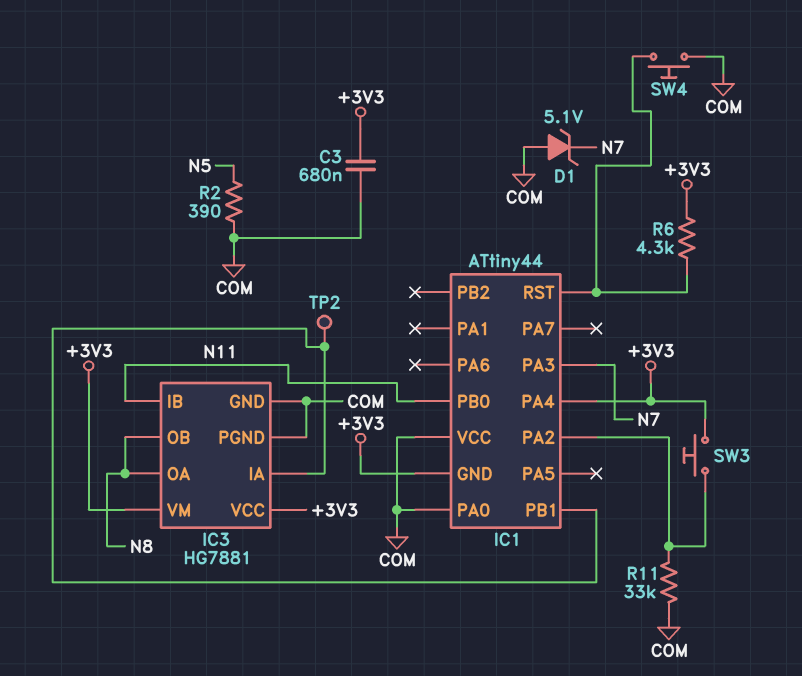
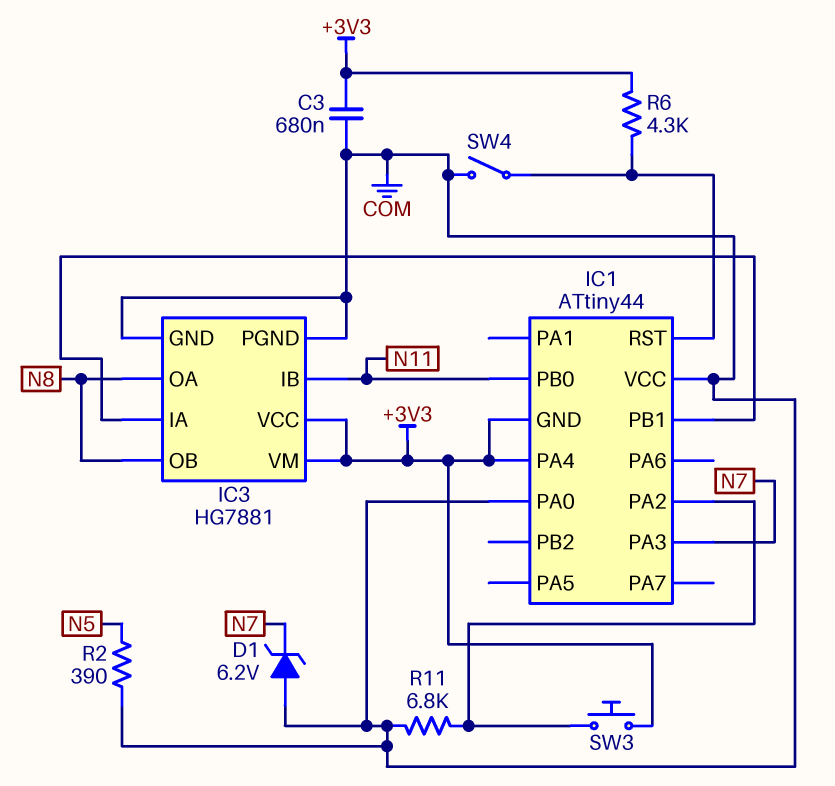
D1: zener 5.1V (A COM, K N7) -> zener 6.2V (A COM, K N7)
R11: 33k (COM, IC1/PA2) -> 6.8k (COM, IC1/PA2)
SW4: button (COM, IC1/RST) -> switch (COM, IC1/RST)
TP2: test point (IC1/PB1) -> none

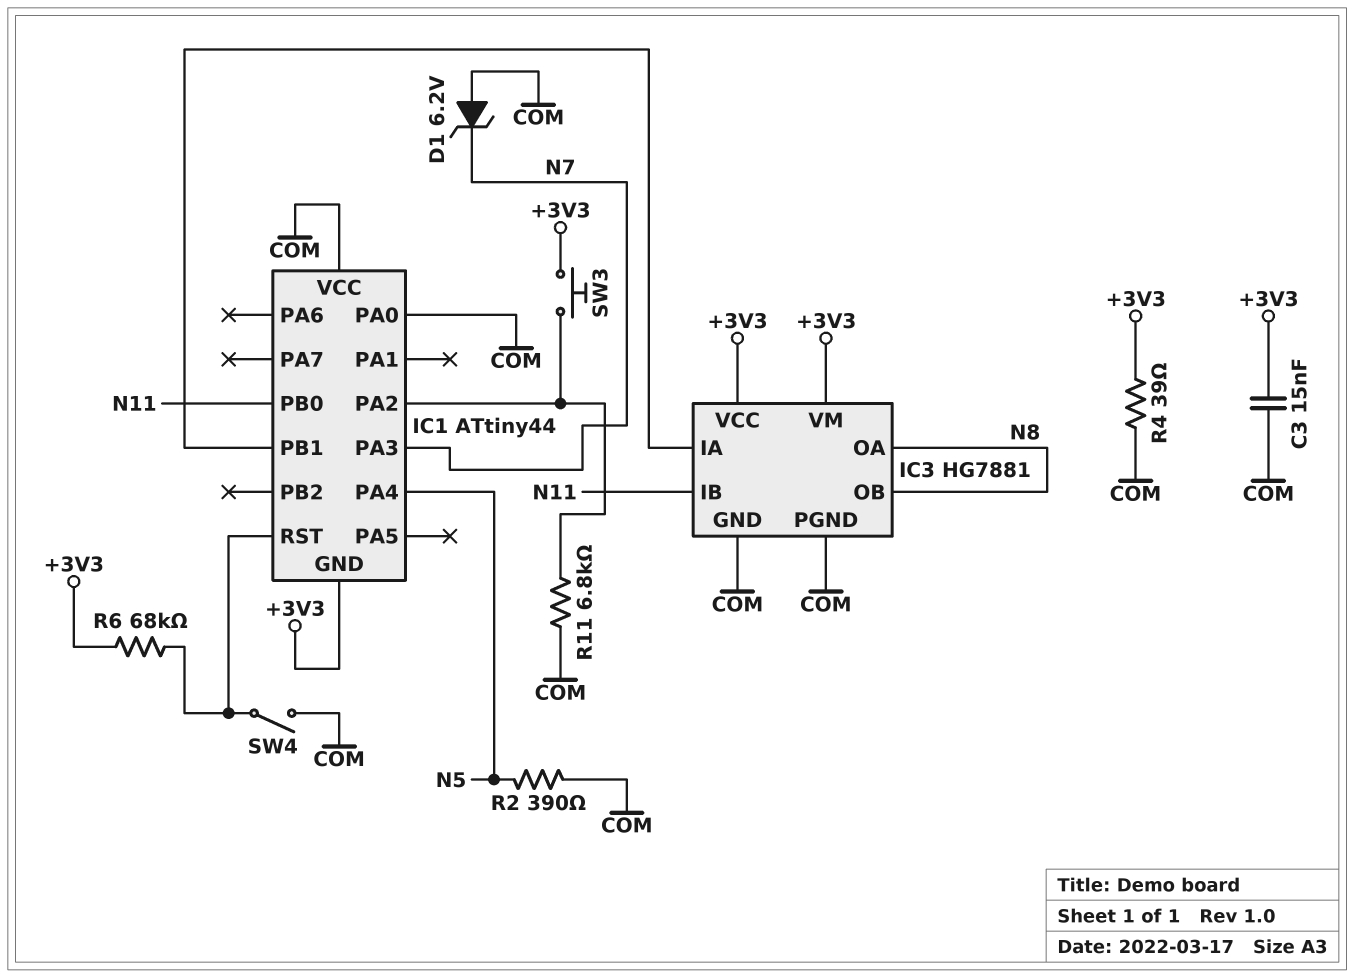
C3: 680nF (+3V3, COM) -> 15nF (+3V3, COM)
IC1 pin PA4: +3V3 -> N5
R4: none -> 39 (+3V3, COM)
R6: 4.3k (+3V3, IC1/RST) -> 68k (+3V3, IC1/RST)

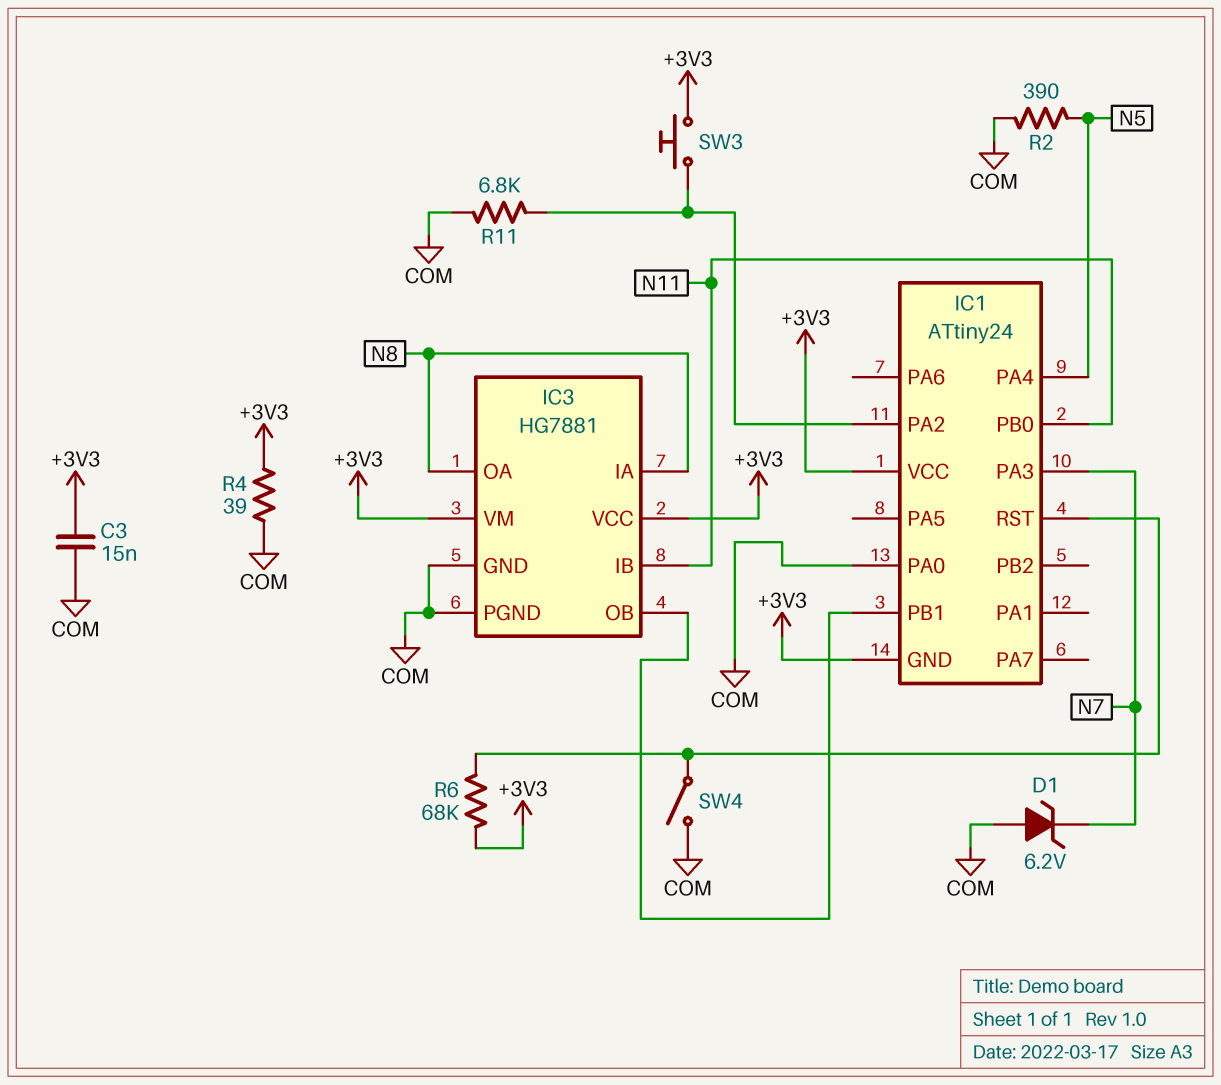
IC1: ATtiny44 -> ATtiny24
IC1 pin VCC: COM -> +3V3
IC3 pin IA: IC1/PB1 -> N8
IC3 pin OB: N8 -> IC1/PB1

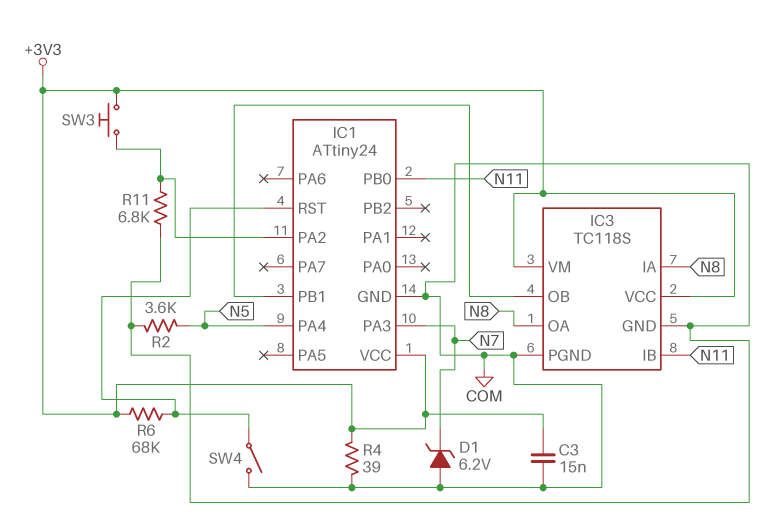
IC1 pin GND: +3V3 -> COM
IC1 pin PA0: COM -> none
IC3: HG7881 -> TC118S
R2: 390 (COM, N5) -> 3.6k (COM, N5)

